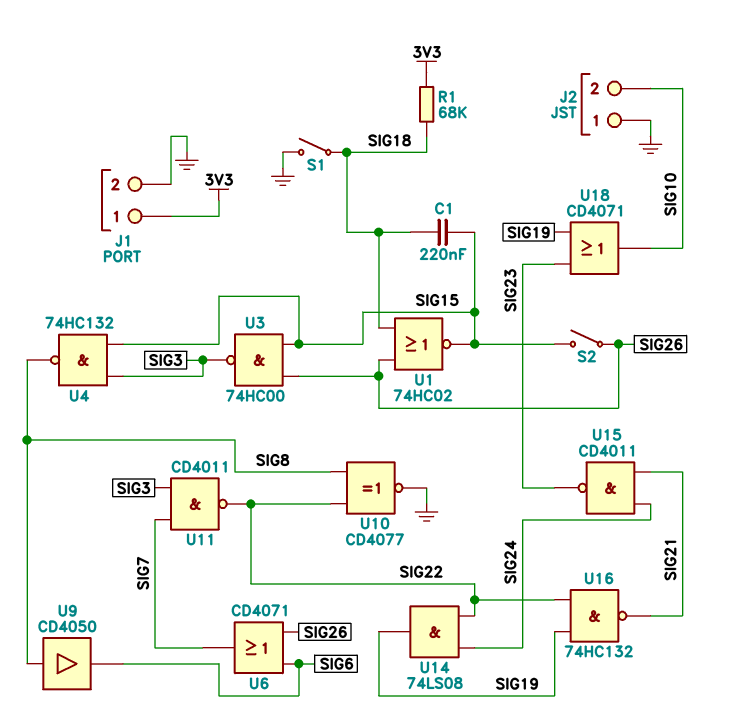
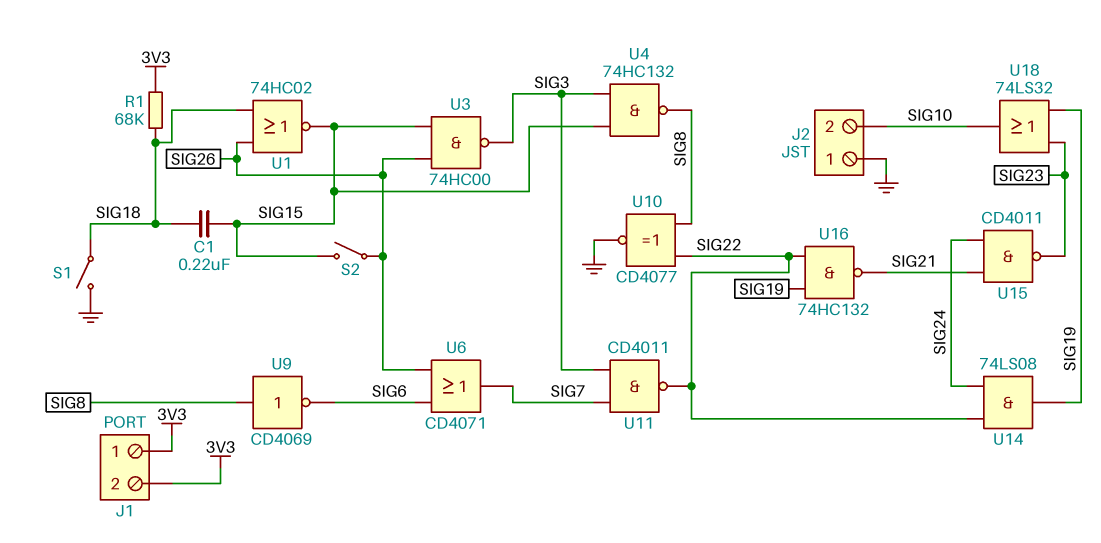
J1 pin 2: GND -> 3V3
U9: buffer CD4050 (in SIG8, out SIG6) -> NOT CD4069 (in SIG8, out SIG6)
U18: OR CD4071 (in SIG19, in SIG23, out SIG10) -> OR 74LS32 (in SIG19, in SIG23, out SIG10)

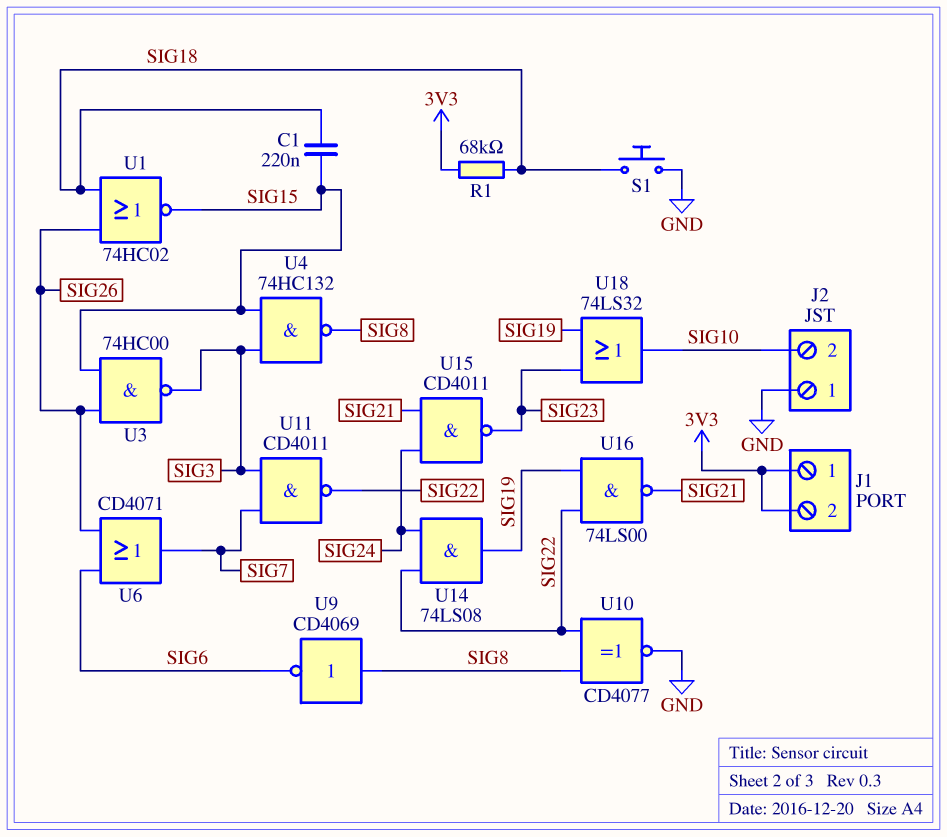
S1: switch (GND, SIG18) -> button (GND, SIG18)
S2: switch (SIG15, SIG26) -> none
U16: NAND 74HC132 (in SIG19, in SIG22, out SIG21) -> NAND 74LS00 (in SIG19, in SIG22, out SIG21)

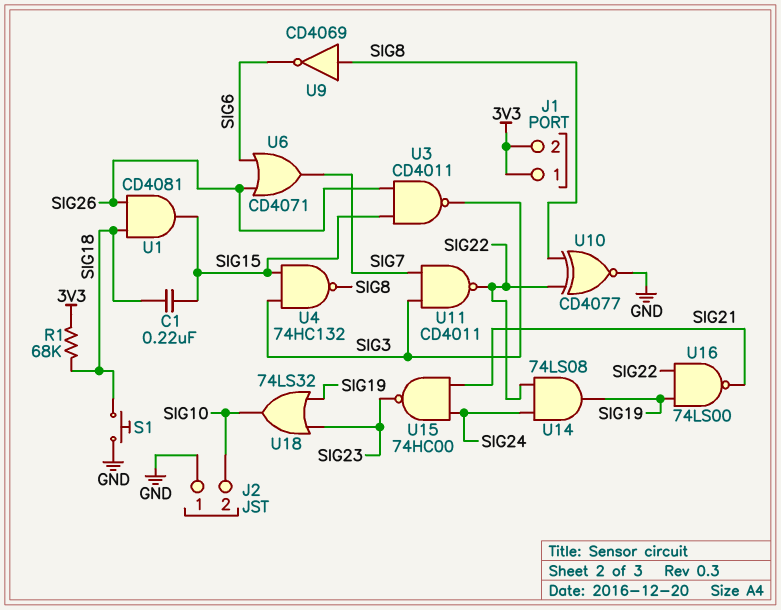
U1: NOR 74HC02 (in SIG18, in SIG26, out SIG15) -> AND CD4081 (in SIG18, in SIG26, out SIG15)
U3: NAND 74HC00 (in SIG15, in SIG26, out SIG3) -> NAND CD4011 (in SIG15, in SIG26, out SIG3)
U15: NAND CD4011 (in SIG21, in SIG24, out SIG23) -> NAND 74HC00 (in SIG21, in SIG24, out SIG23)

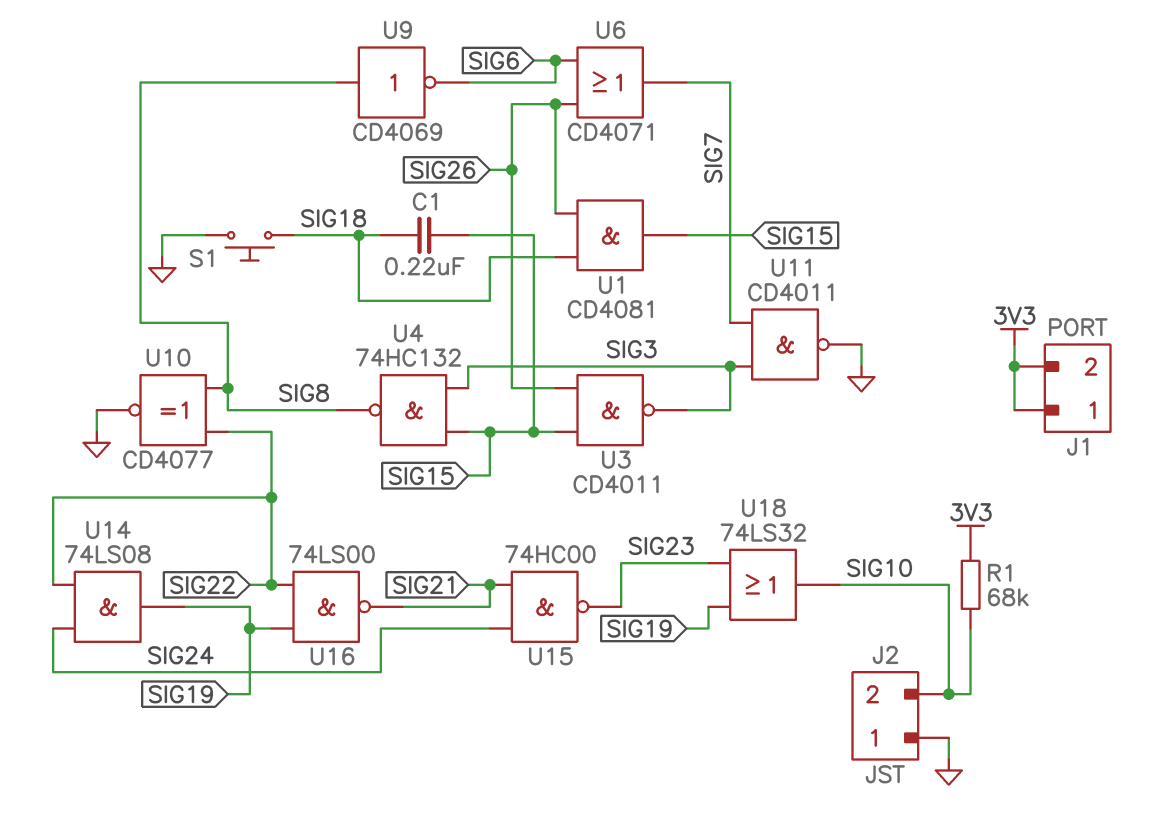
R1: 68k (3V3, SIG18) -> 68k (3V3, SIG10)
U11: NAND CD4011 (in SIG3, in SIG7, out SIG22) -> NAND CD4011 (in SIG3, in SIG7, out GND)

